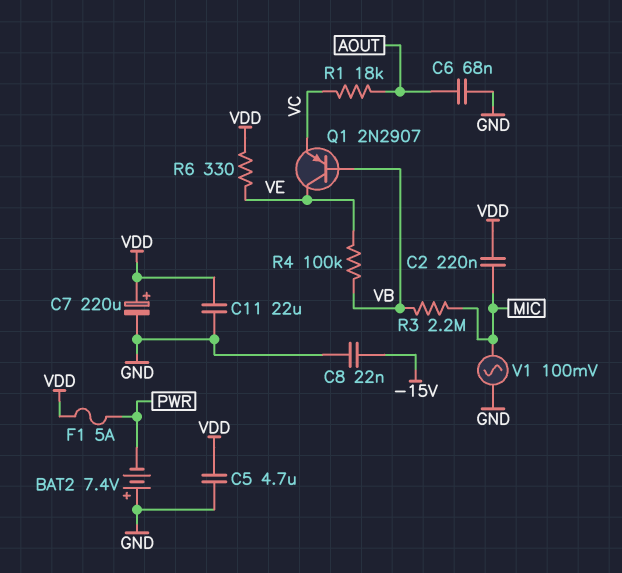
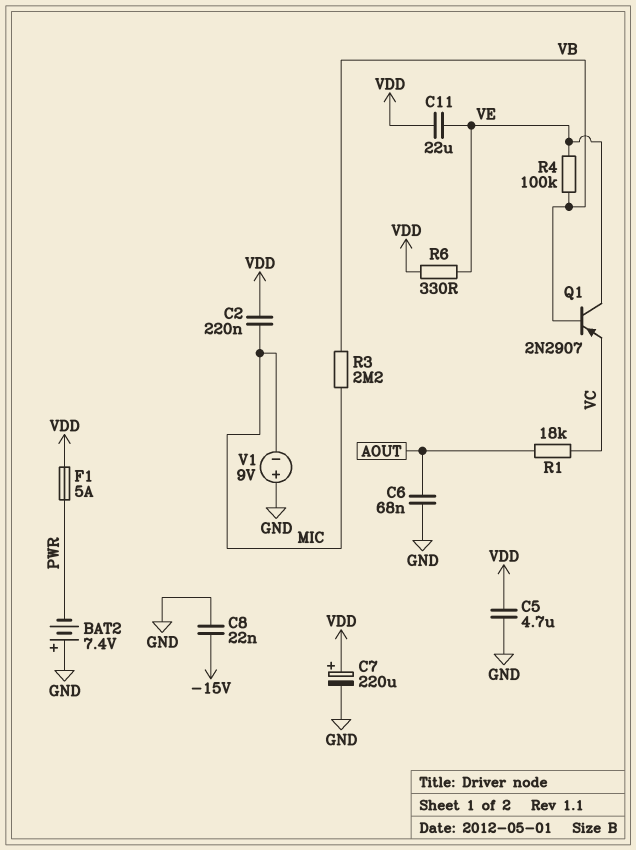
C11: 22uF (GND, VDD) -> 22uF (VDD, VE)
V1: AC 100mV (GND, MIC) -> 9V (plus GND, minus MIC)

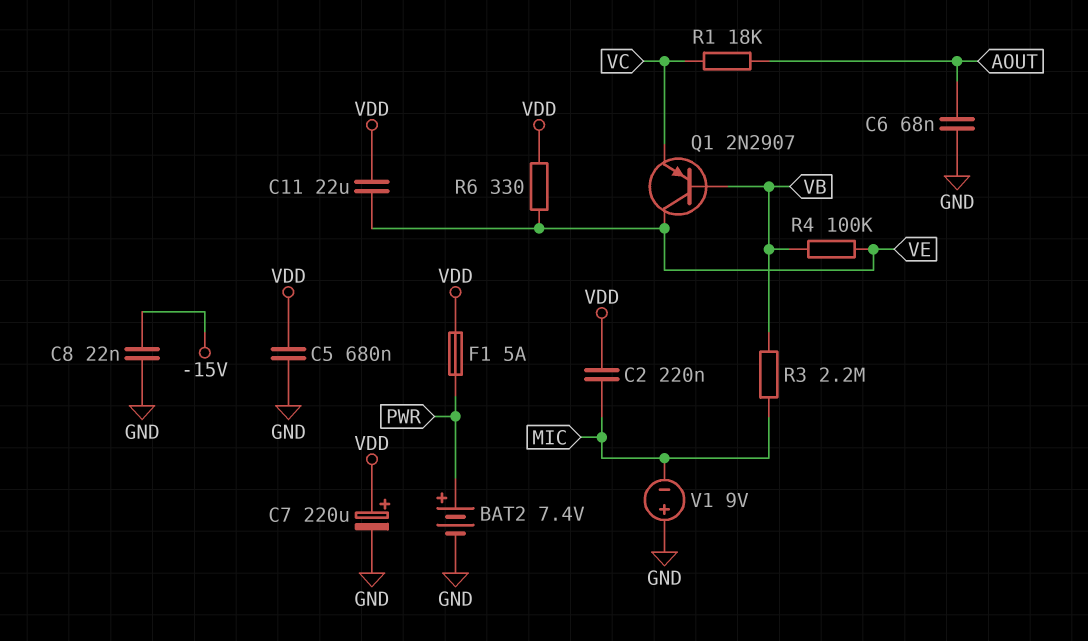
BAT2: 7.4V (plus GND, minus PWR) -> 7.4V (plus PWR, minus GND)
C5: 4.7uF (GND, VDD) -> 680nF (GND, VDD)

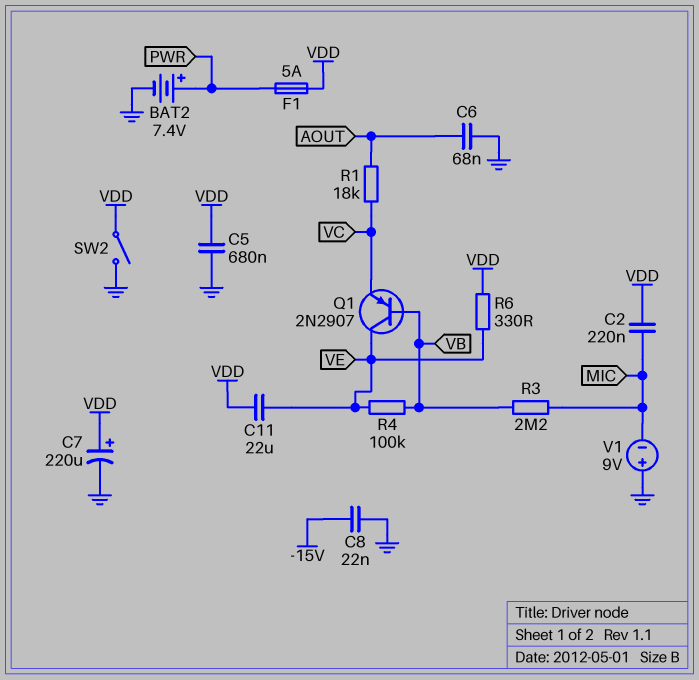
SW2: none -> switch (GND, VDD)

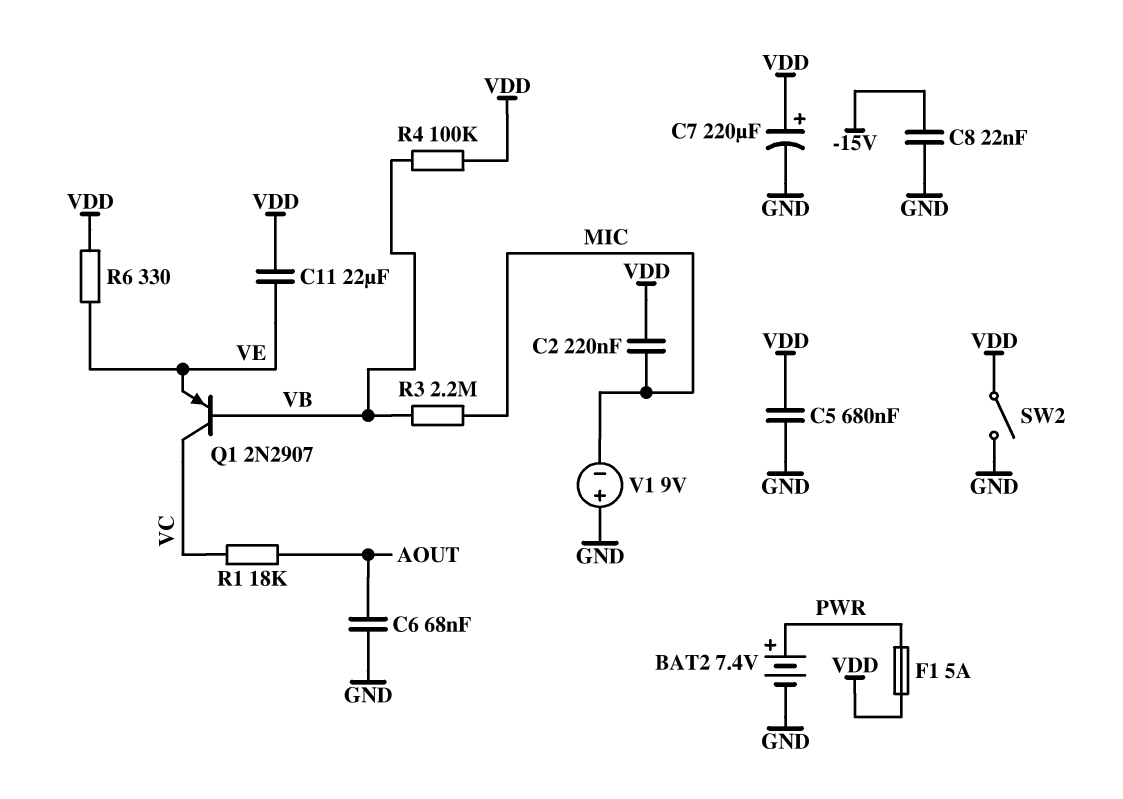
Q1: PNP 2N2907 (B VB, C VE, E VC) -> PNP 2N2907 (B VB, C VC, E VE)
R4: 100k (VB, VE) -> 100k (VB, VDD)

